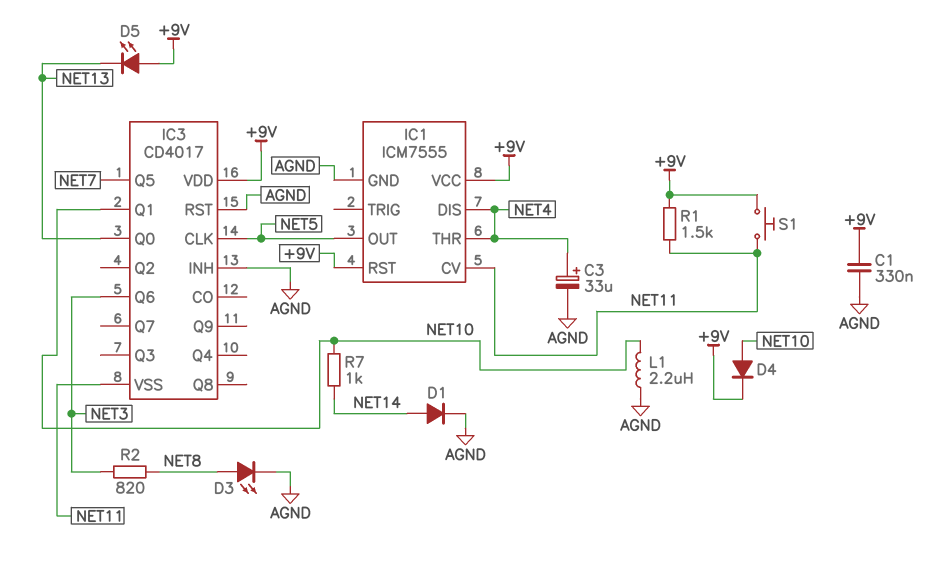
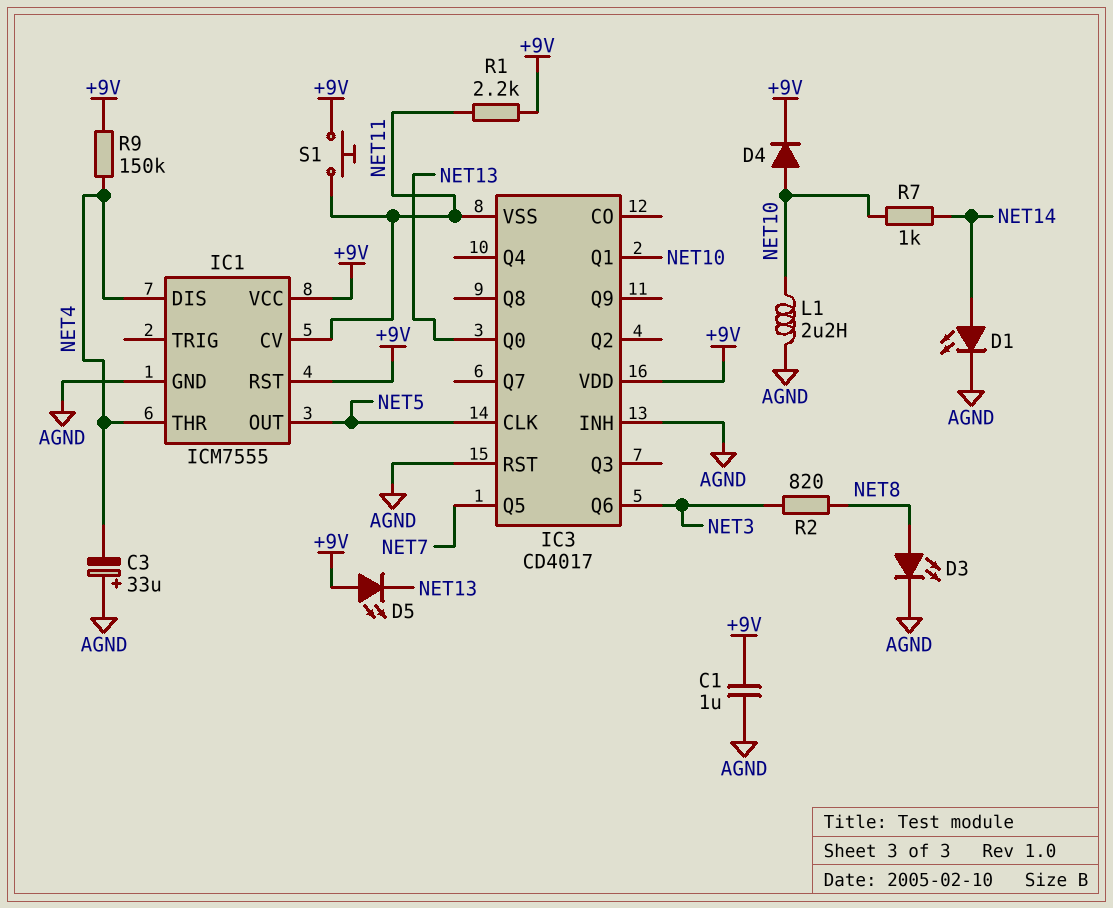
C1: 330nF (+9V, AGND) -> 1uF (+9V, AGND)
C3: 33uF (plus NET4, minus AGND) -> 33uF (plus AGND, minus NET4)
D1: diode (A NET14, K AGND) -> LED (A NET14, K AGND)
R1: 1.5k (+9V, NET11) -> 2.2k (+9V, NET11)
R9: none -> 150k (+9V, NET4)

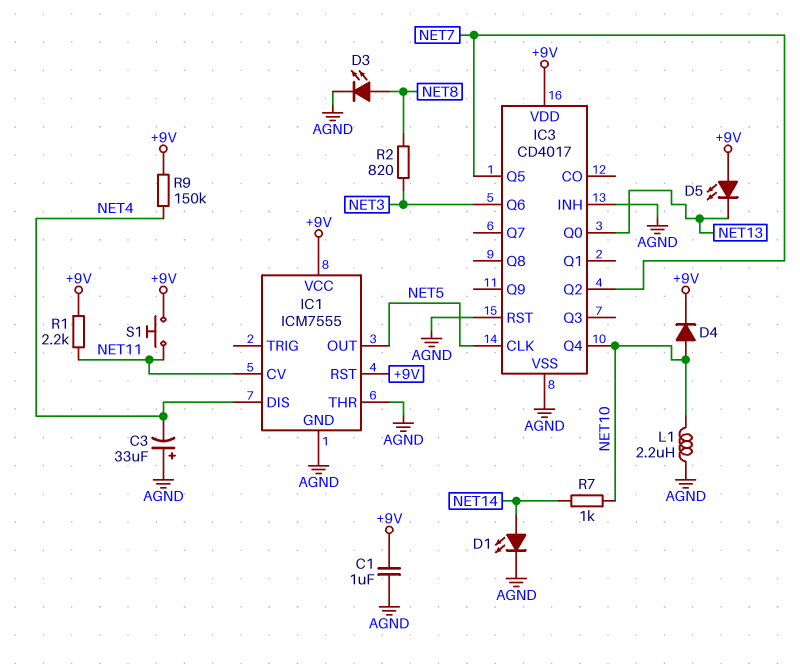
IC1 pin THR: NET4 -> AGND
IC3 pin Q1: NET10 -> none
IC3 pin Q2: none -> NET7
IC3 pin Q4: none -> NET10
IC3 pin VSS: NET11 -> AGND

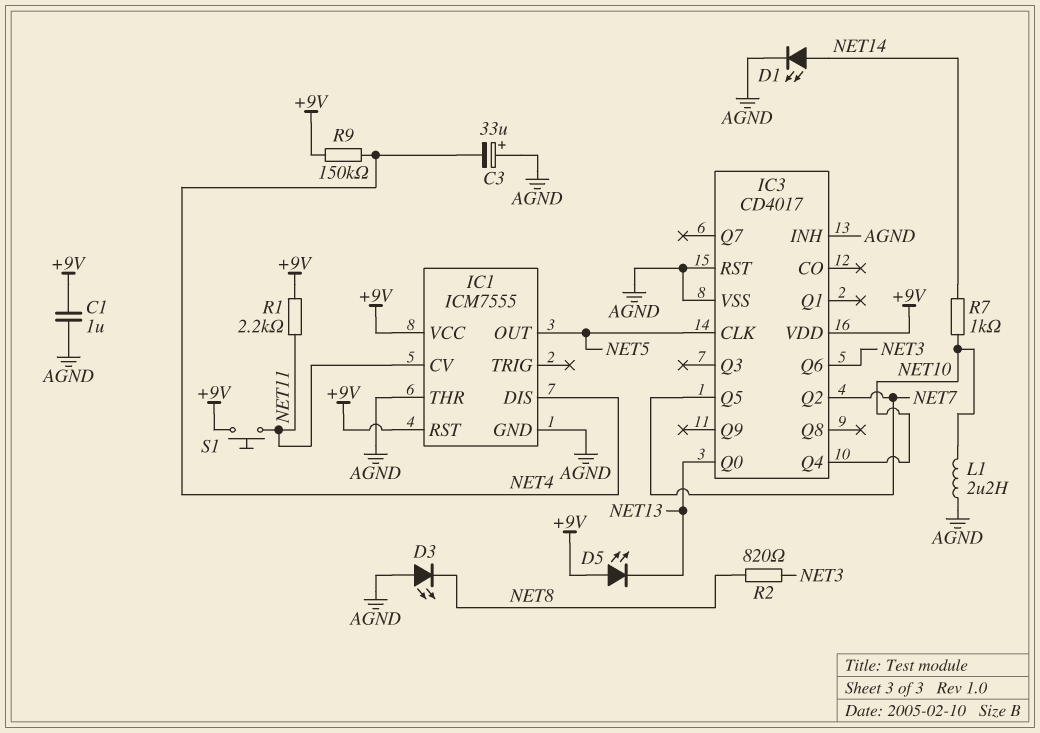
D3: LED (A NET8, K AGND) -> LED (A AGND, K NET8)
D4: diode (A NET10, K +9V) -> none

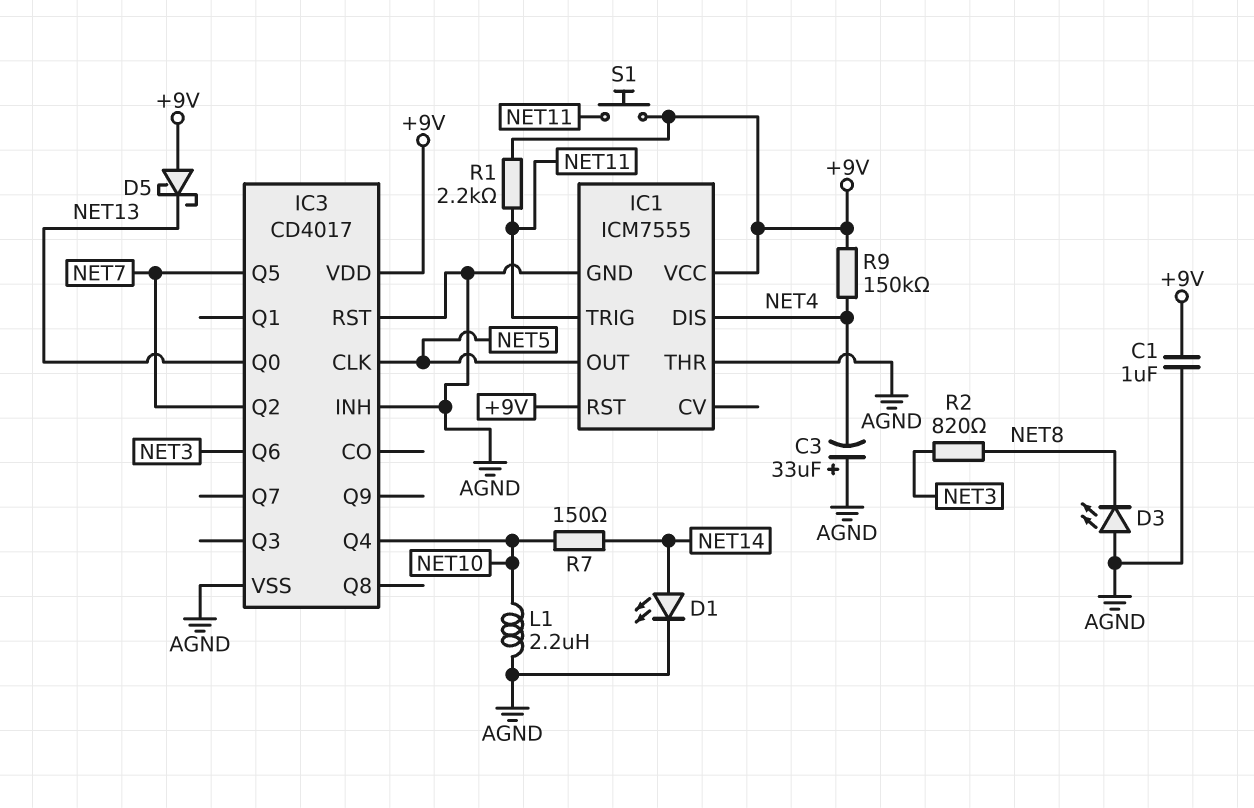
D5: LED (A +9V, K NET13) -> schottky (A +9V, K NET13)
IC1 pin CV: NET11 -> none
IC1 pin TRIG: none -> NET11
R7: 1k (NET10, NET14) -> 150 (NET10, NET14)

